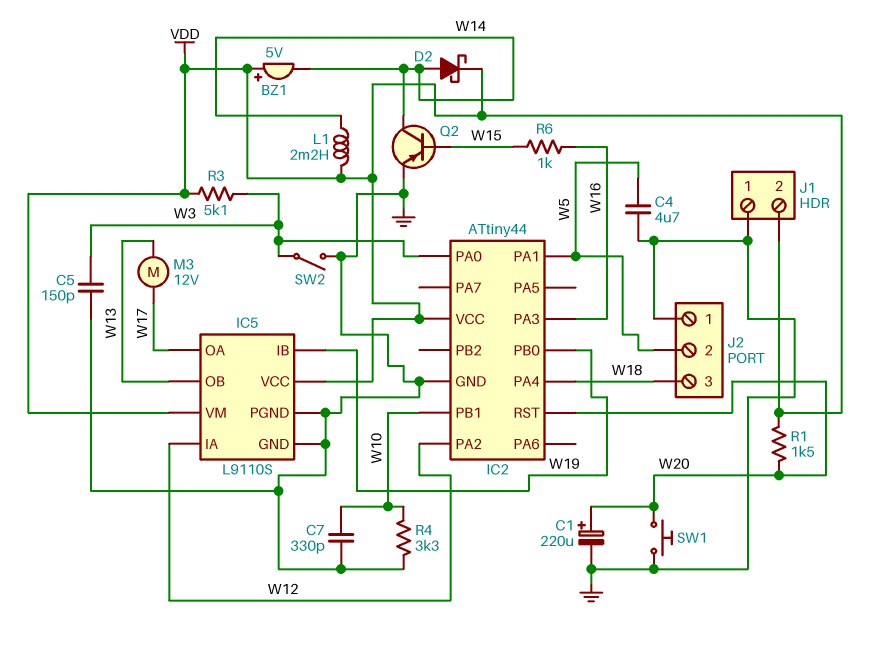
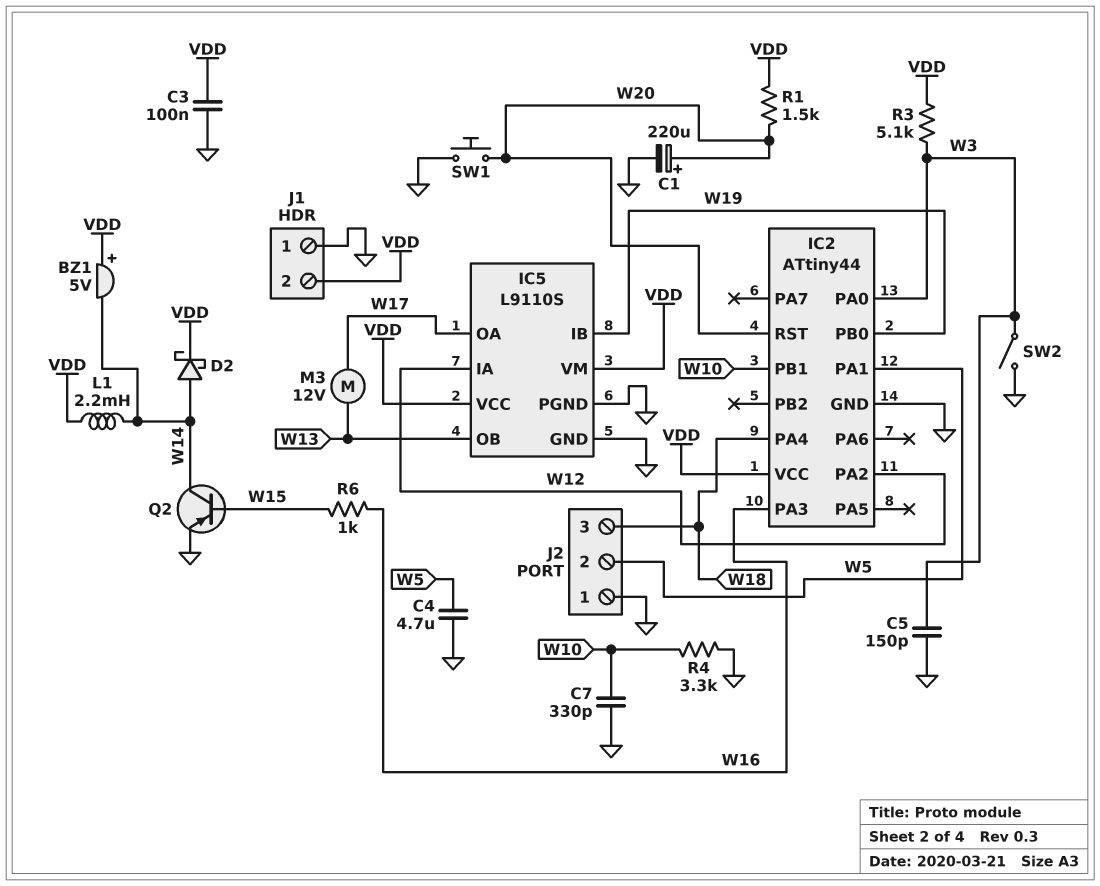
C3: none -> 100nF (GND, VDD)

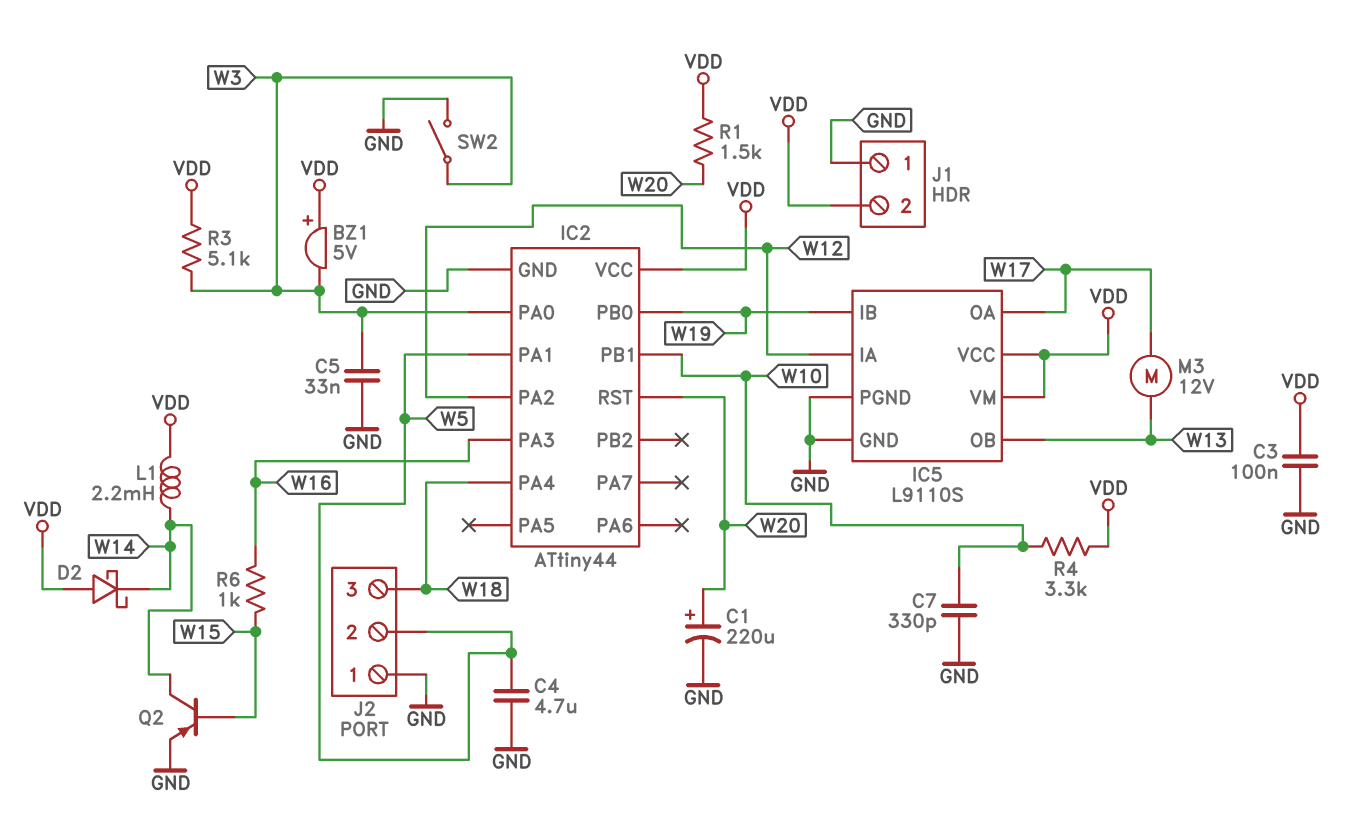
BZ1: buzzer 5V (plus VDD, minus W14) -> buzzer 5V (plus VDD, minus W3)
C5: 150pF (GND, W3) -> 33nF (GND, W3)
D2: schottky (A W14, K VDD) -> schottky (A VDD, K W14)
R4: 3.3k (GND, W10) -> 3.3k (VDD, W10)
SW1: button (GND, W20) -> none

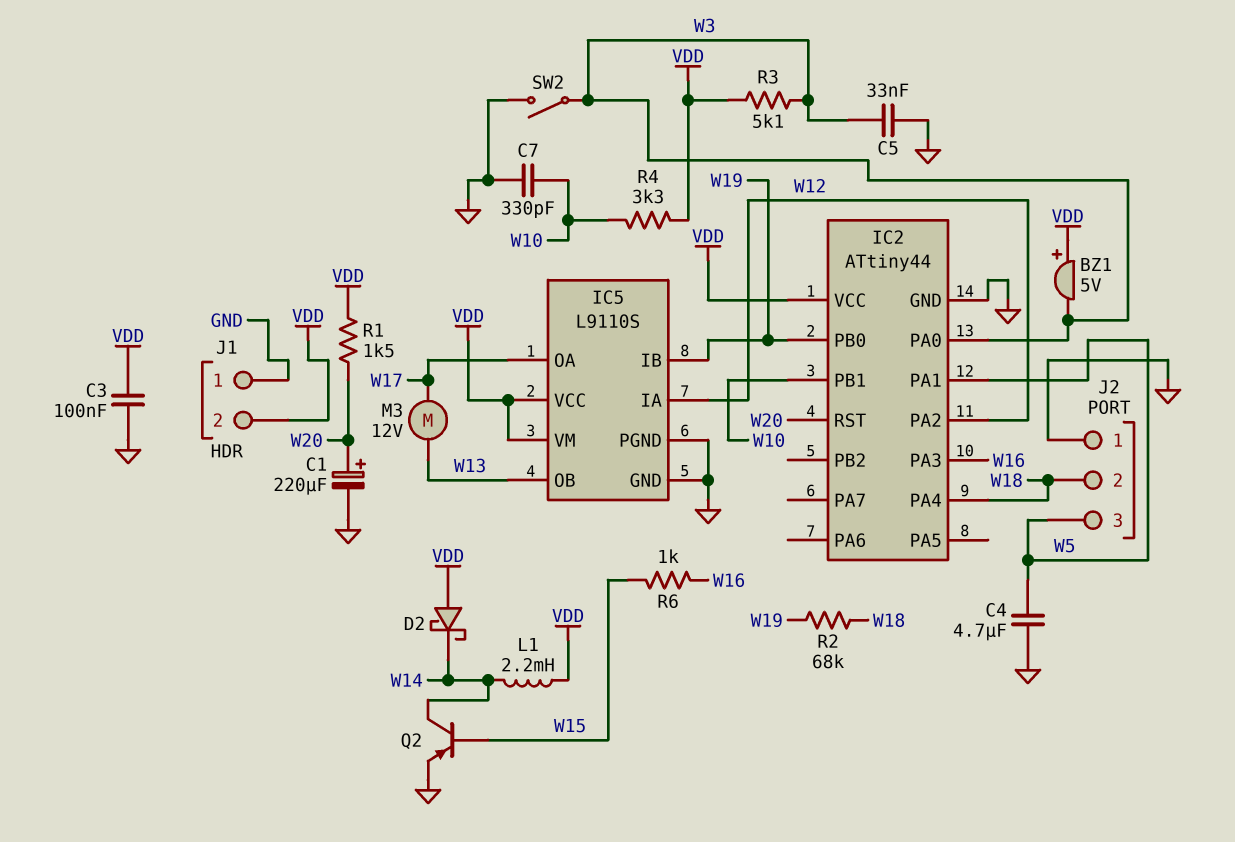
J2 pin 2: W5 -> W18
J2 pin 3: W18 -> W5
R2: none -> 68k (W18, W19)

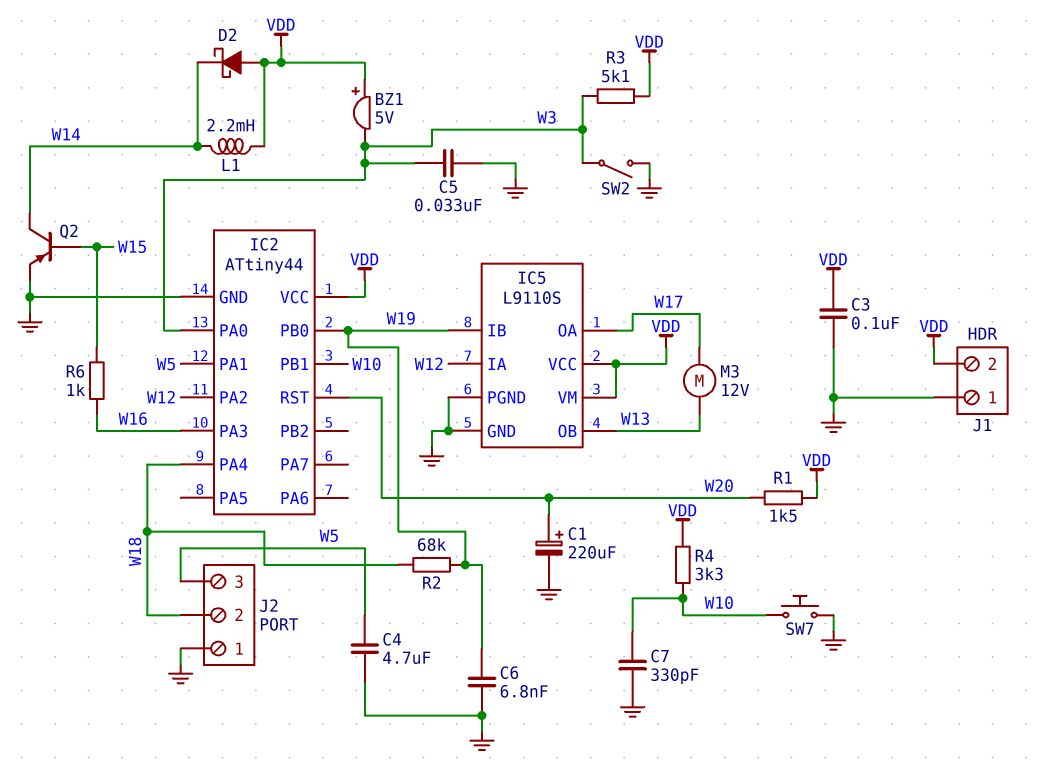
C6: none -> 6.8nF (GND, W19)
SW7: none -> button (GND, W10)

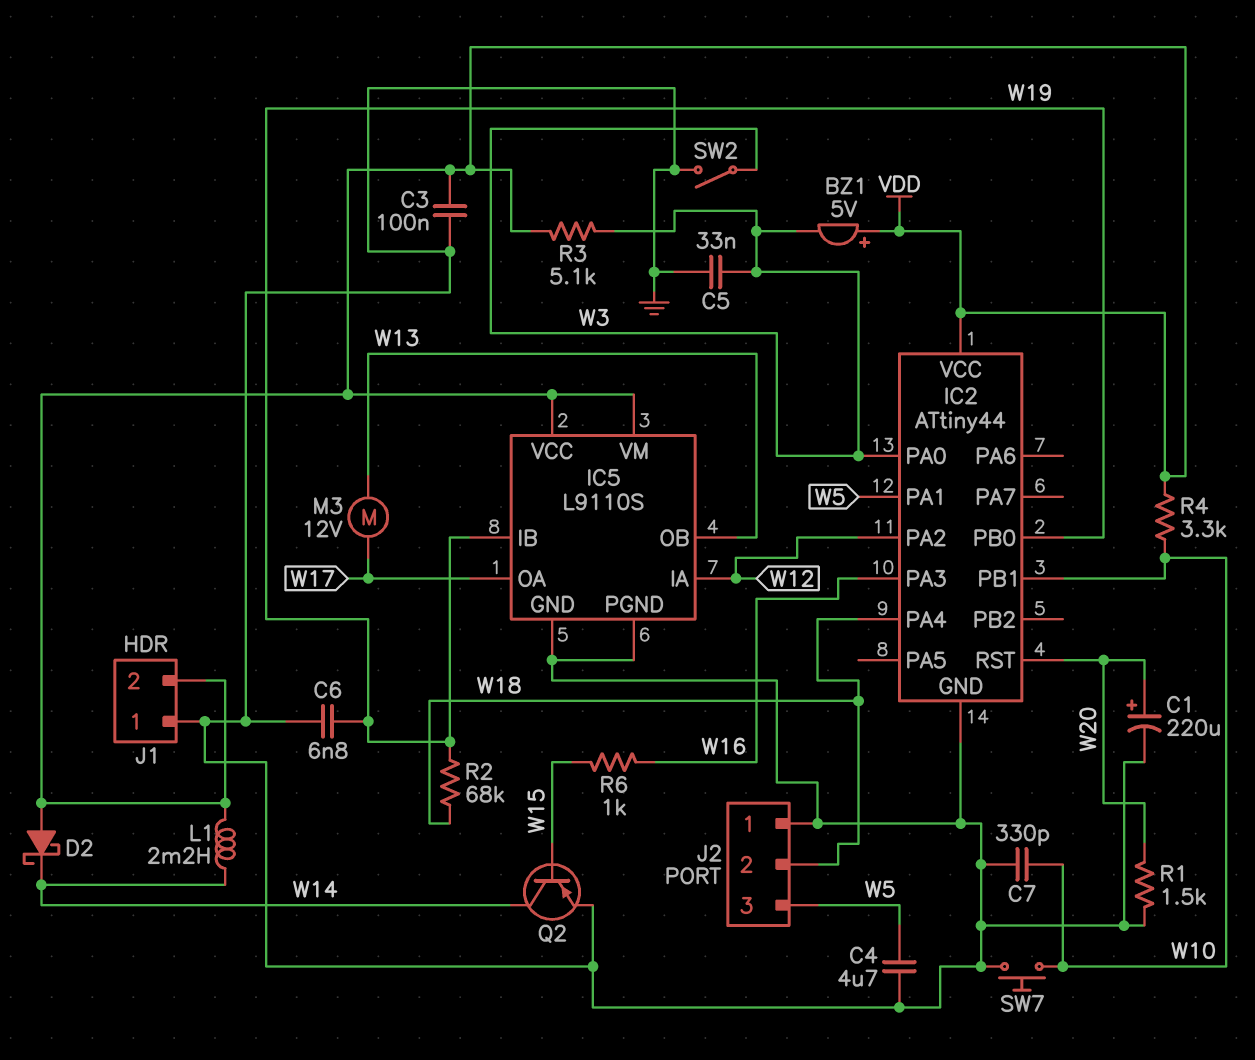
R1: 1.5k (VDD, W20) -> 1.5k (GND, W20)

